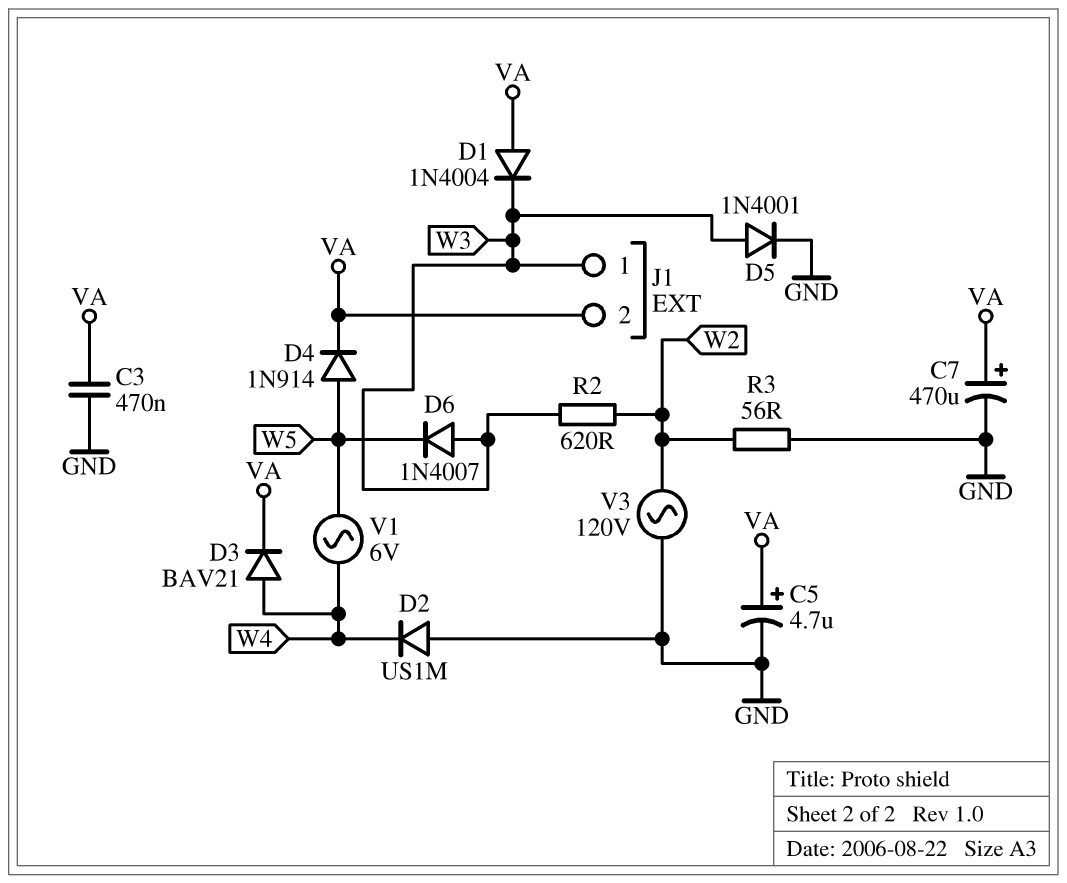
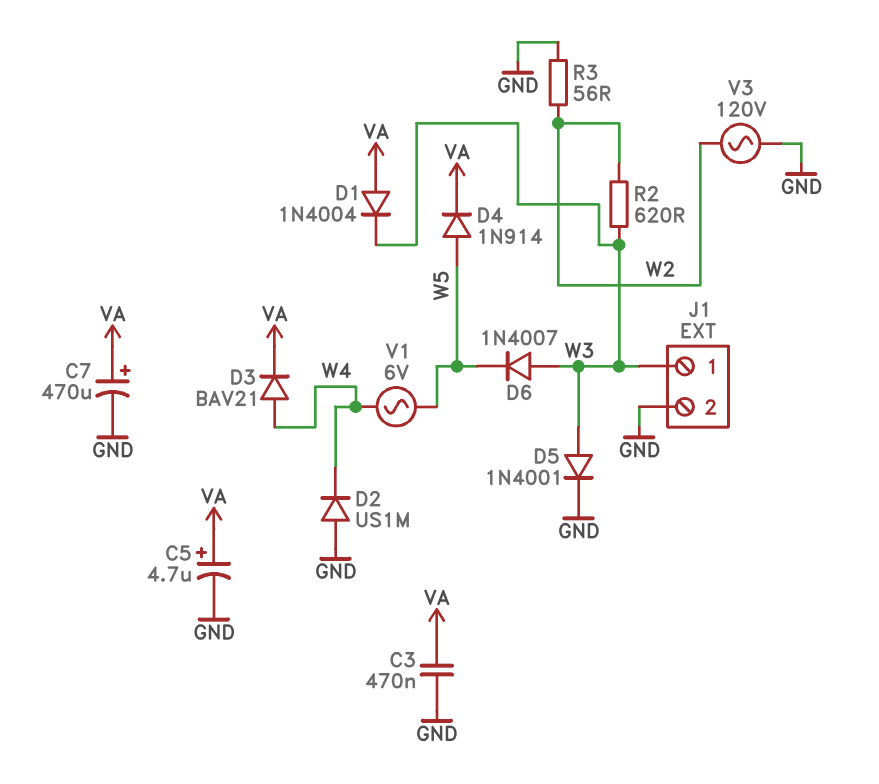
J1 pin 2: VA -> GND

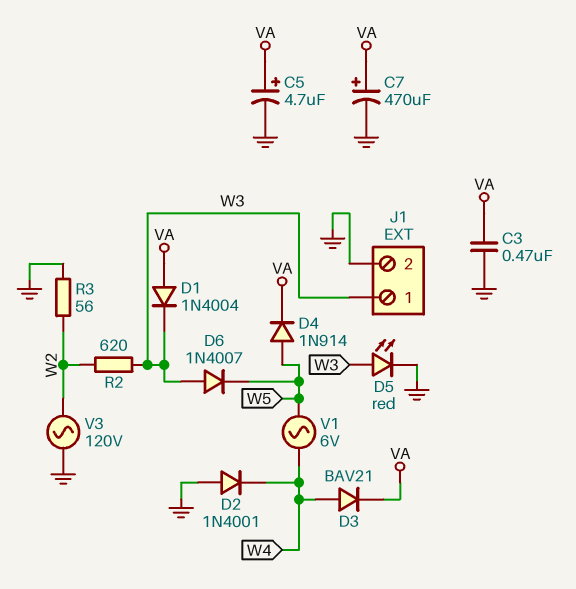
D2: diode US1M (A GND, K W4) -> diode 1N4001 (A GND, K W4)
D5: diode 1N4001 (A W3, K GND) -> LED red (A W3, K GND)

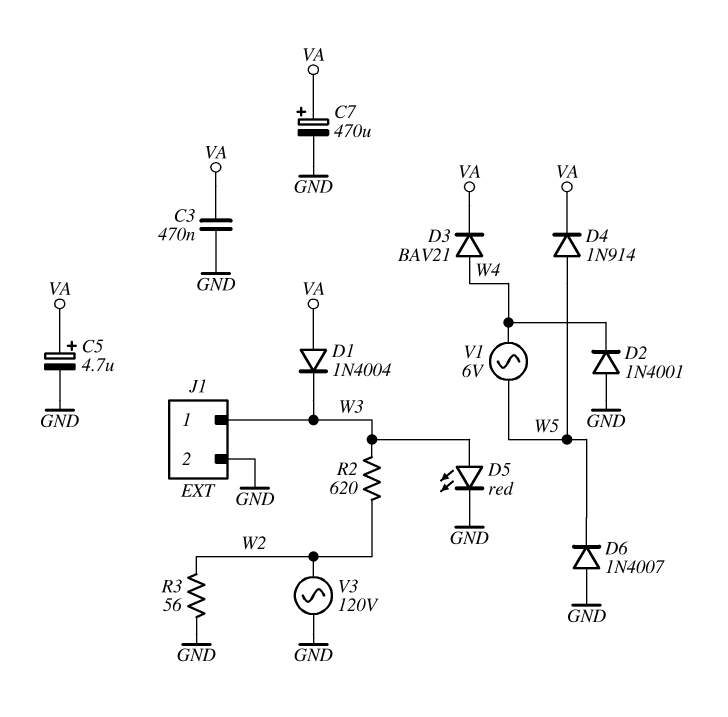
D6: diode 1N4007 (A W3, K W5) -> diode 1N4007 (A GND, K W5)

